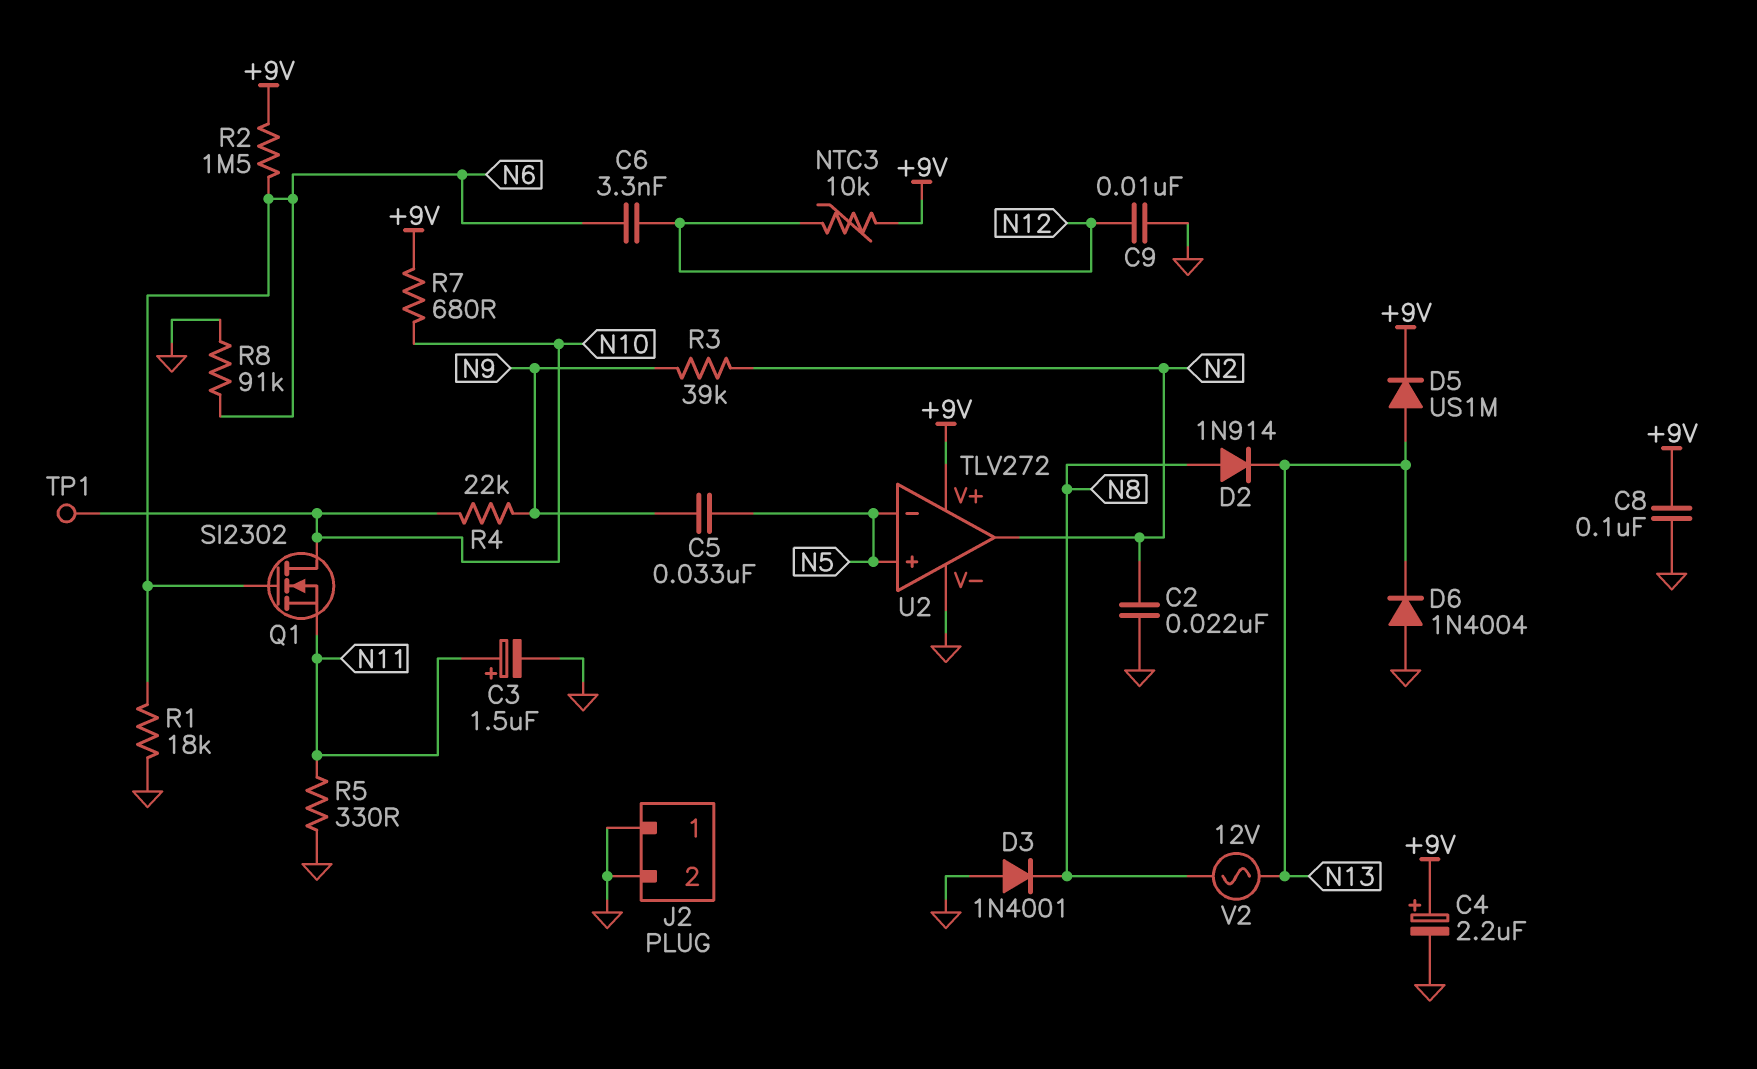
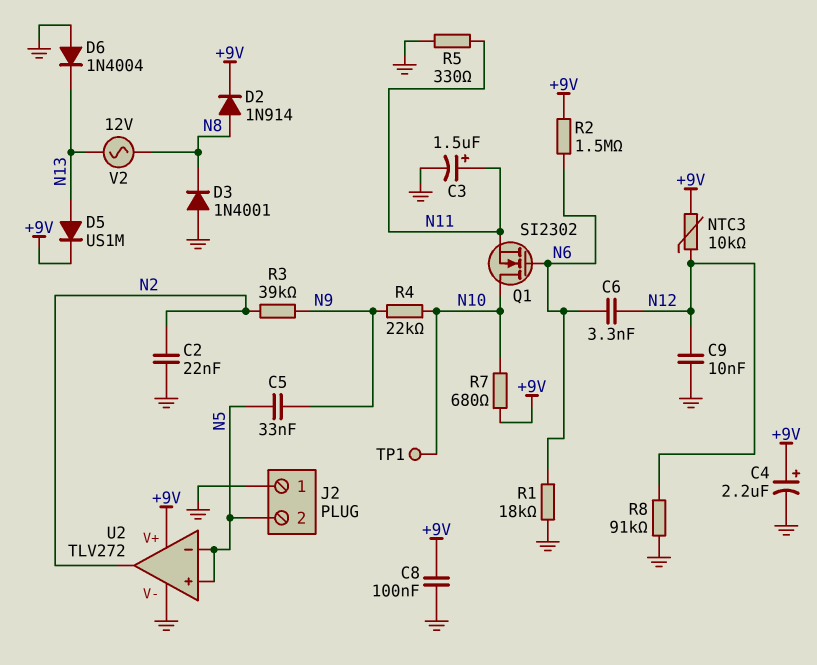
D2: diode 1N914 (A N8, K N13) -> diode 1N914 (A N8, K +9V)
J2 pin 2: GND -> N5
R8: 91k (GND, N6) -> 91k (GND, N12)

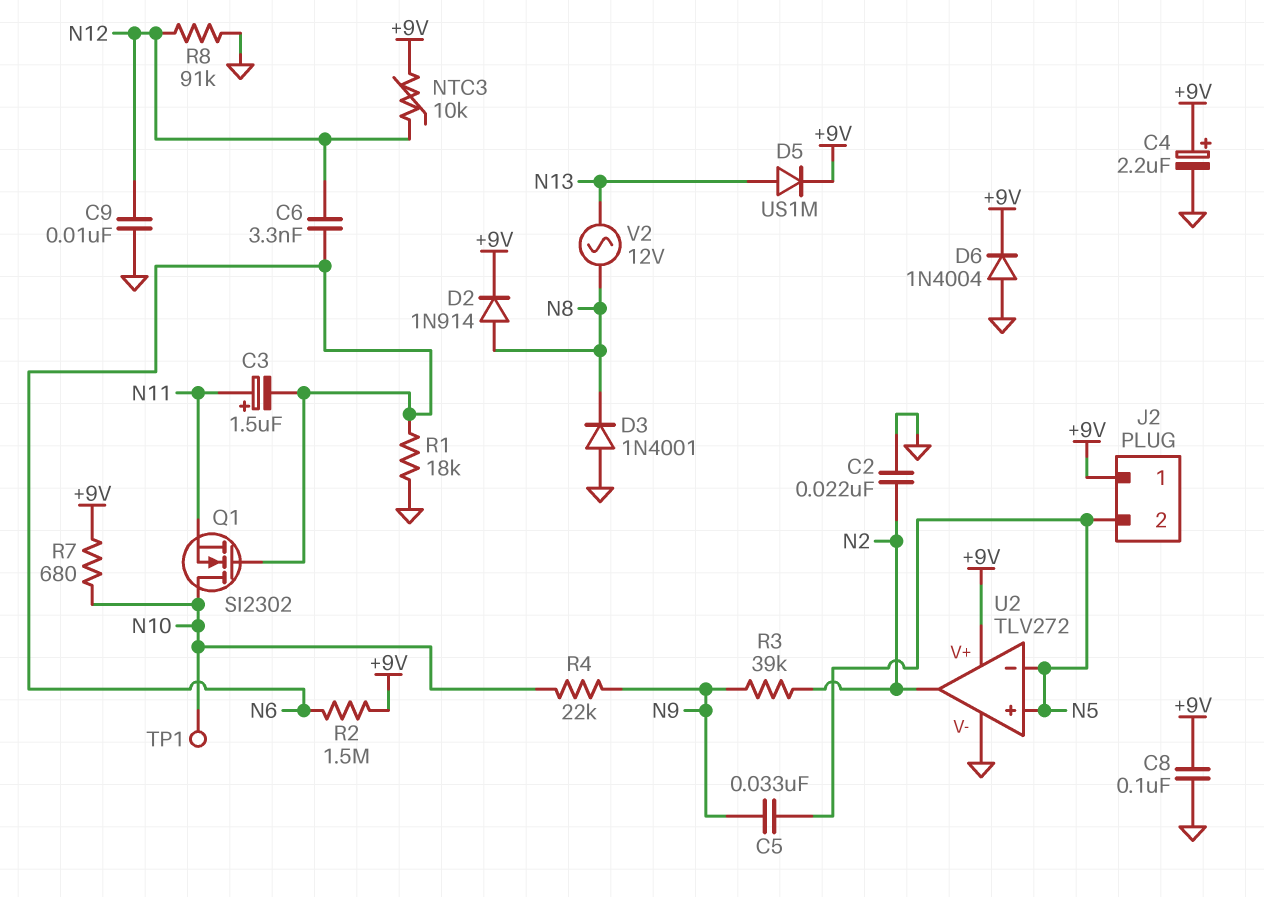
C3: 1.5uF (plus N11, minus GND) -> 1.5uF (plus N11, minus N6)
D6: diode 1N4004 (A GND, K N13) -> diode 1N4004 (A GND, K +9V)
J2 pin 1: GND -> +9V
R5: 330 (GND, N11) -> none

